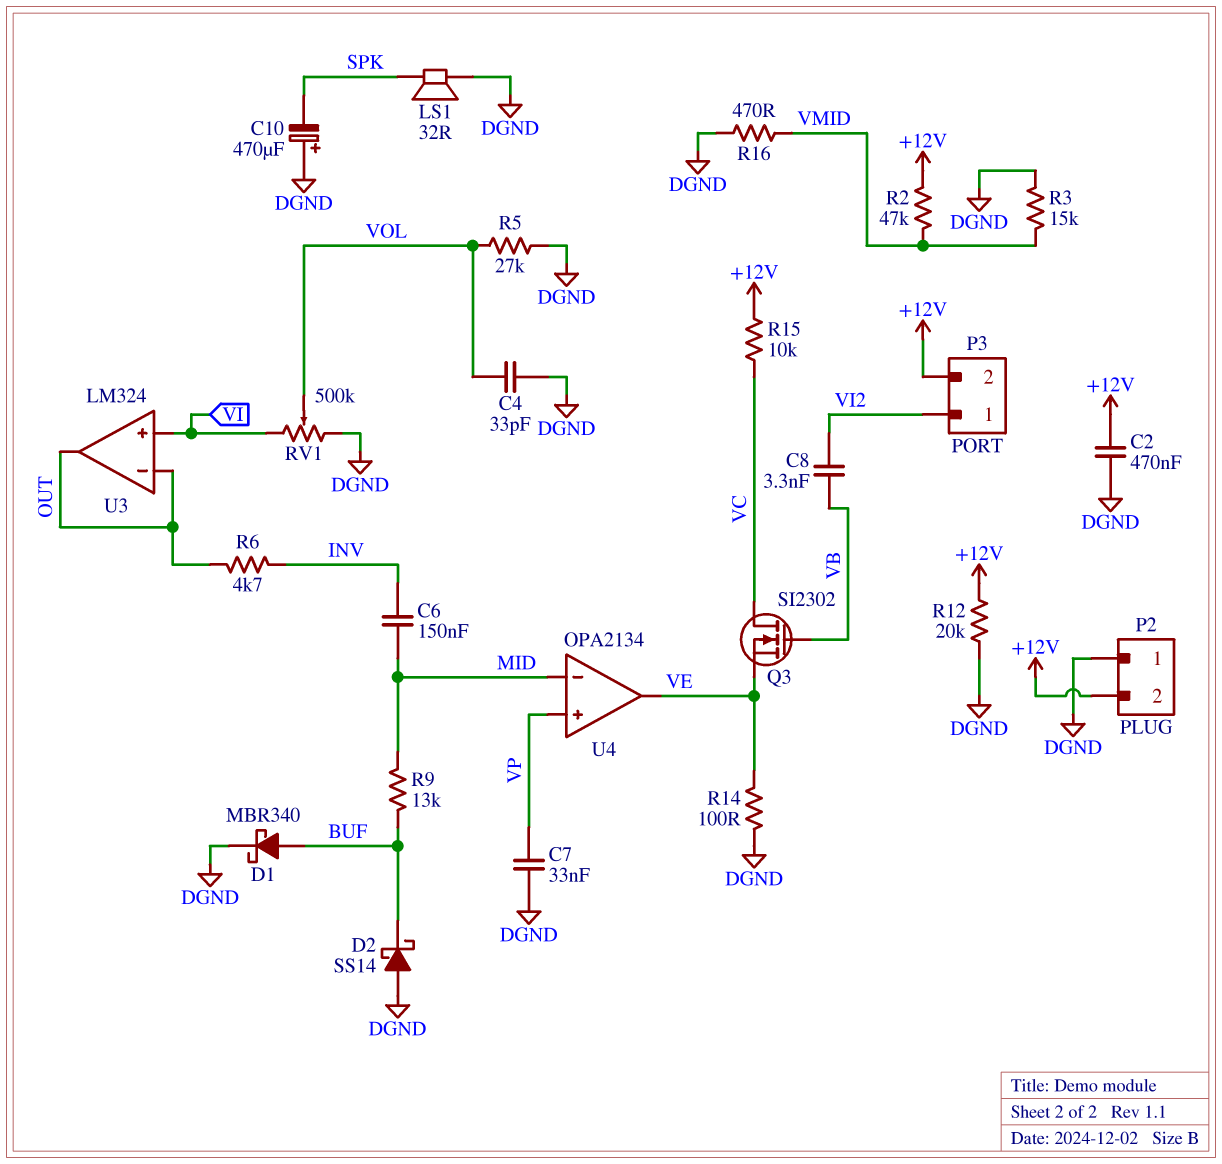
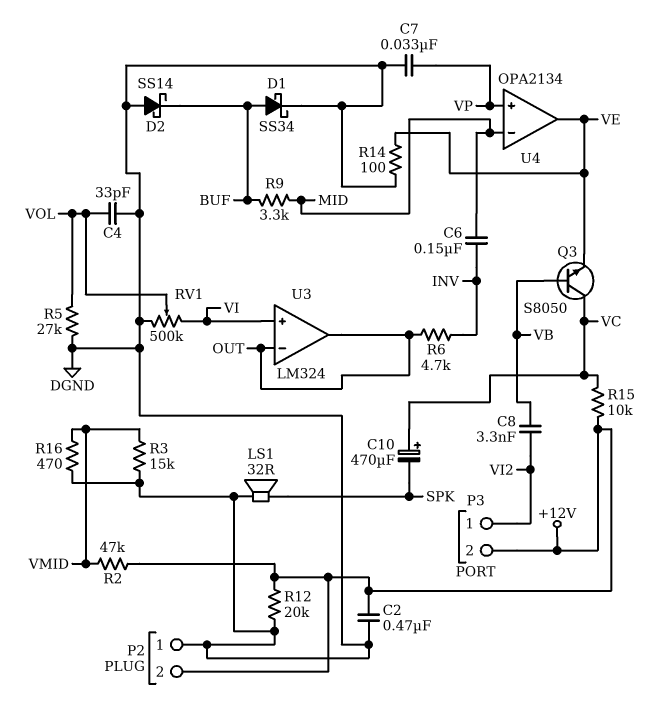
C10: 470uF (plus DGND, minus SPK) -> 470uF (plus VC, minus SPK)
D1: schottky MBR340 (A BUF, K DGND) -> schottky SS34 (A BUF, K DGND)
Q3: NMOS SI2302 (G VB, D VC, S VE) -> NPN S8050 (B VB, C VC, E VE)
R9: 13k (BUF, MID) -> 3.3k (BUF, MID)

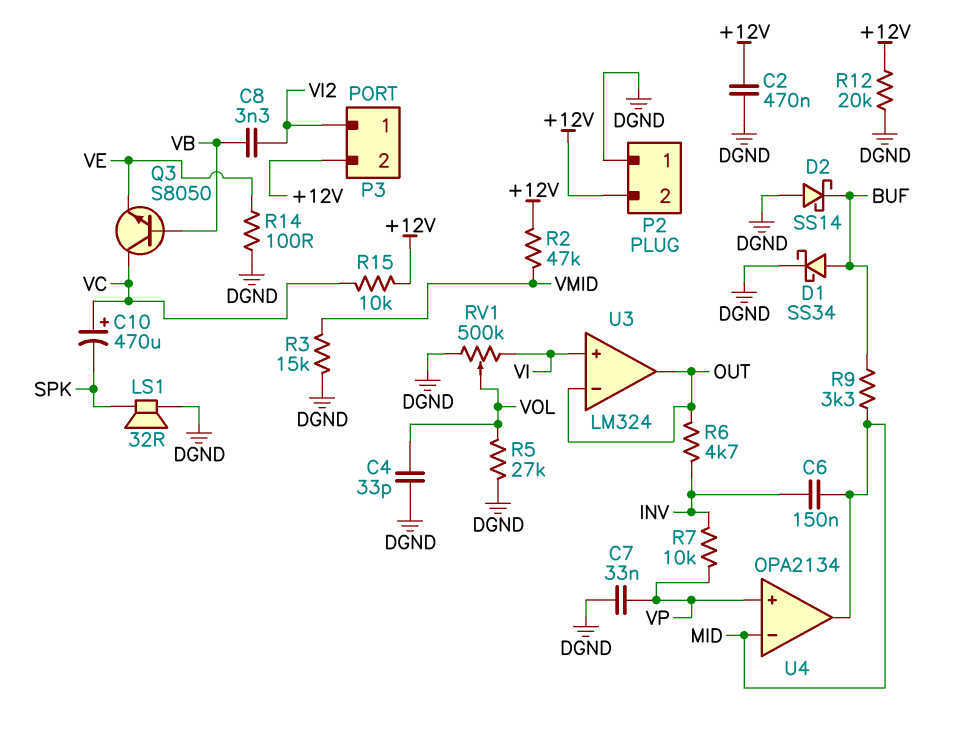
R7: none -> 10k (INV, VP)
R16: 470 (DGND, VMID) -> none
U4 pin out: VE -> MID

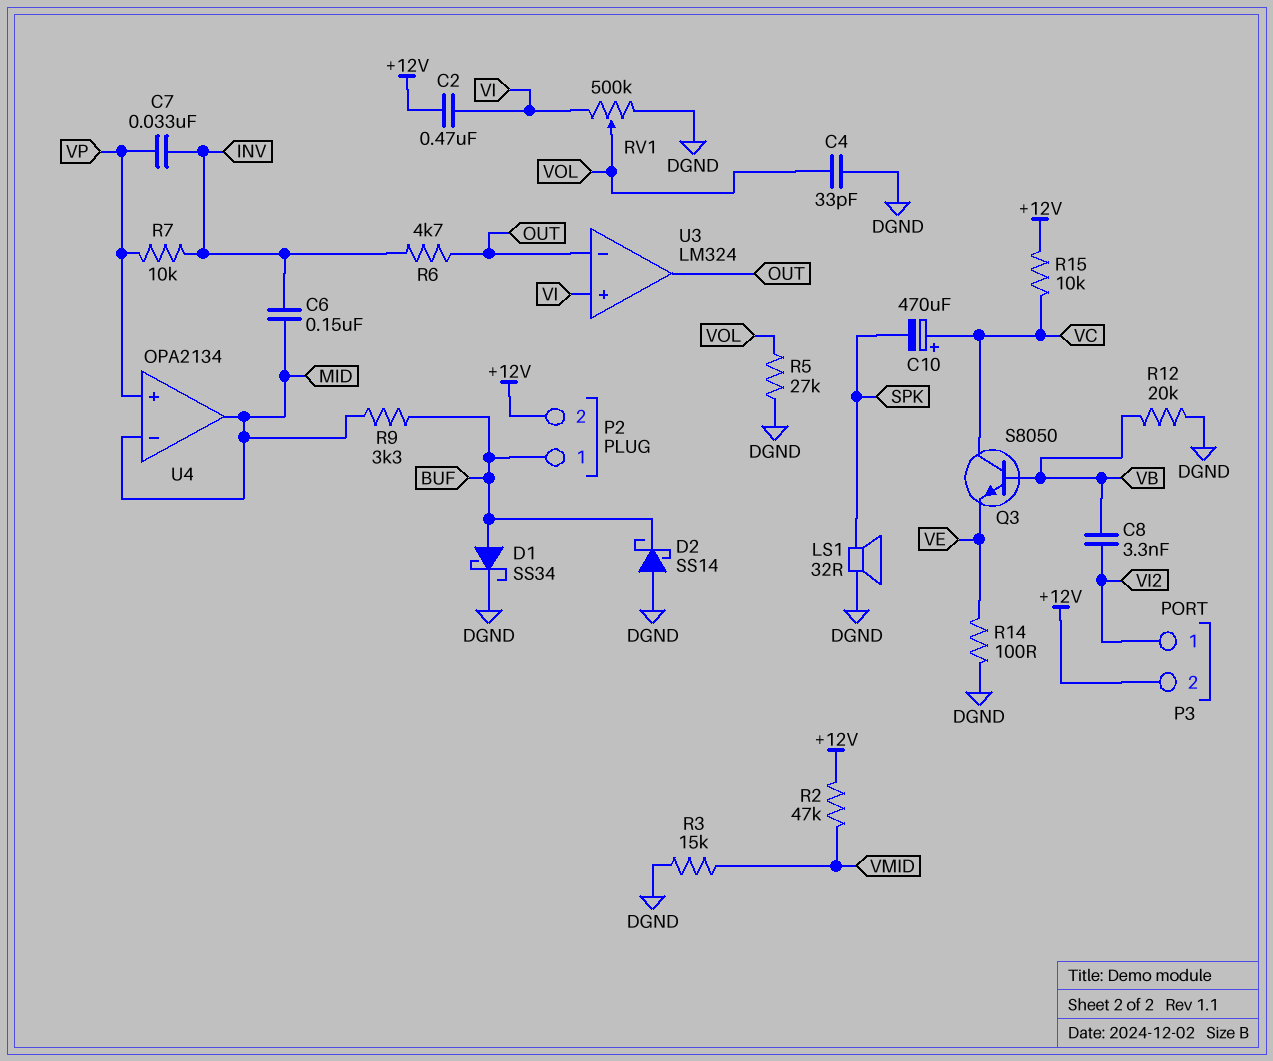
C2: 470nF (+12V, DGND) -> 470nF (+12V, VI)
C7: 33nF (DGND, VP) -> 33nF (INV, VP)
P2 pin 1: DGND -> BUF
R12: 20k (+12V, DGND) -> 20k (DGND, VB)

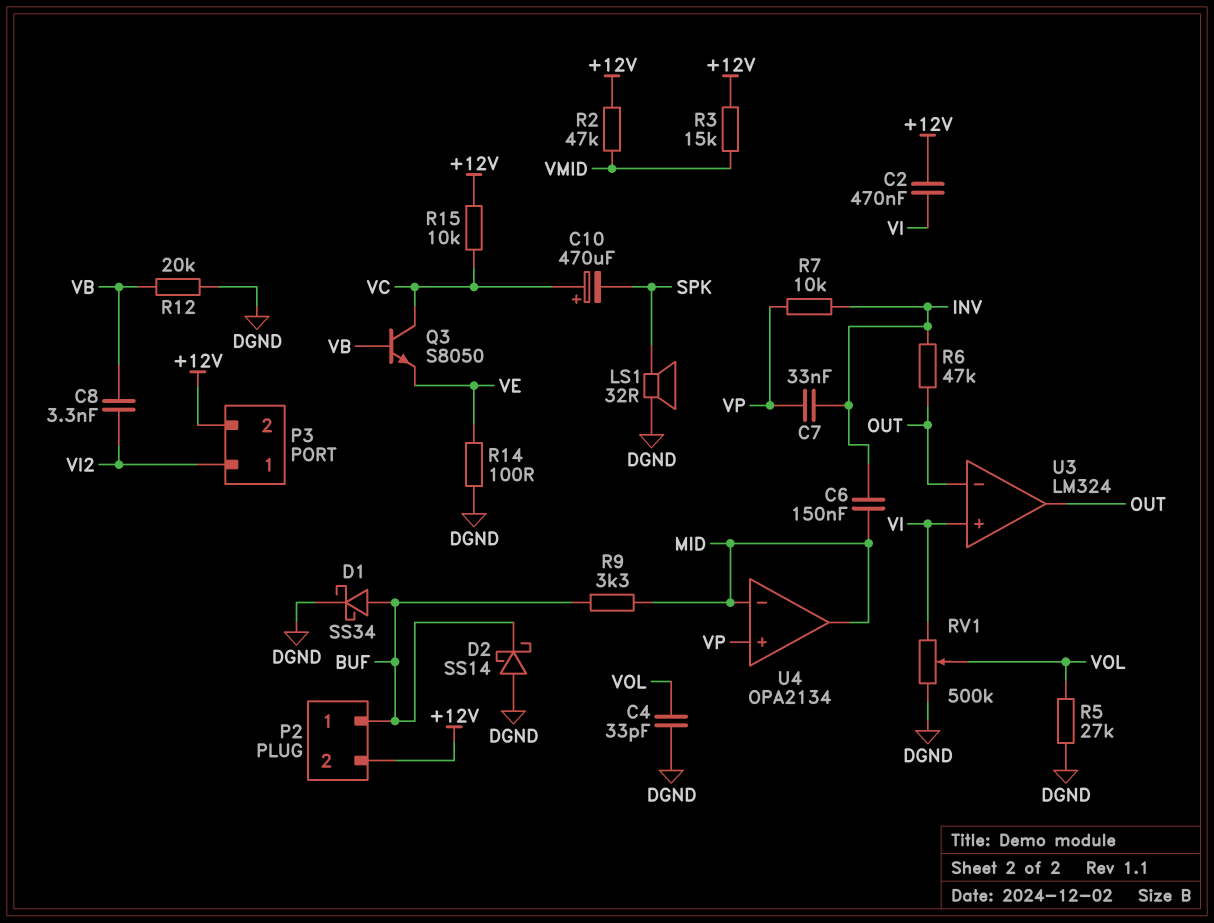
R3: 15k (DGND, VMID) -> 15k (+12V, VMID)
R6: 4.7k (INV, OUT) -> 47k (INV, OUT)

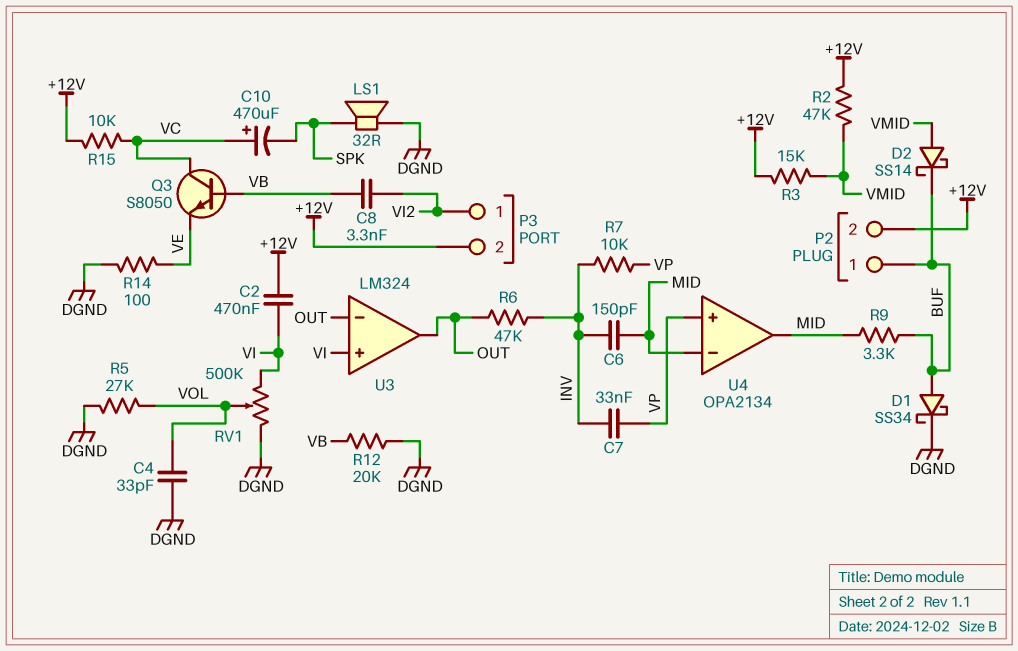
C6: 150nF (INV, MID) -> 150pF (INV, MID)
D2: schottky SS14 (A DGND, K BUF) -> schottky SS14 (A VMID, K BUF)

